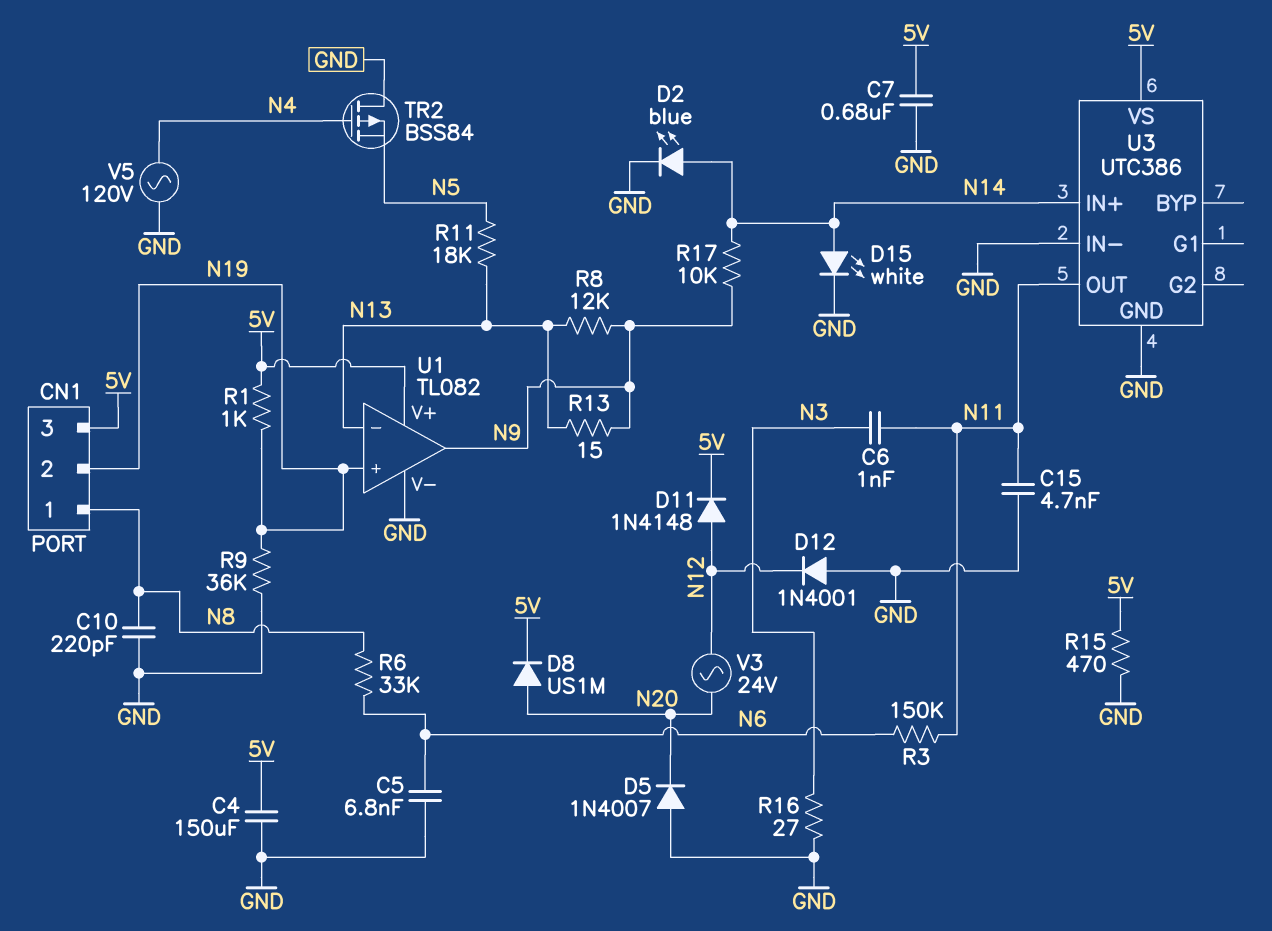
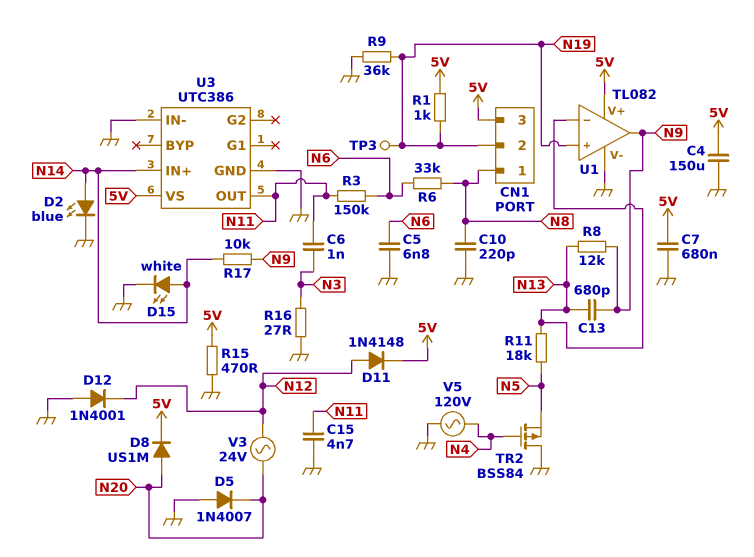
C13: none -> 680pF (N9, N13)
R13: 15 (N9, N13) -> none
TP3: none -> test point (N19)

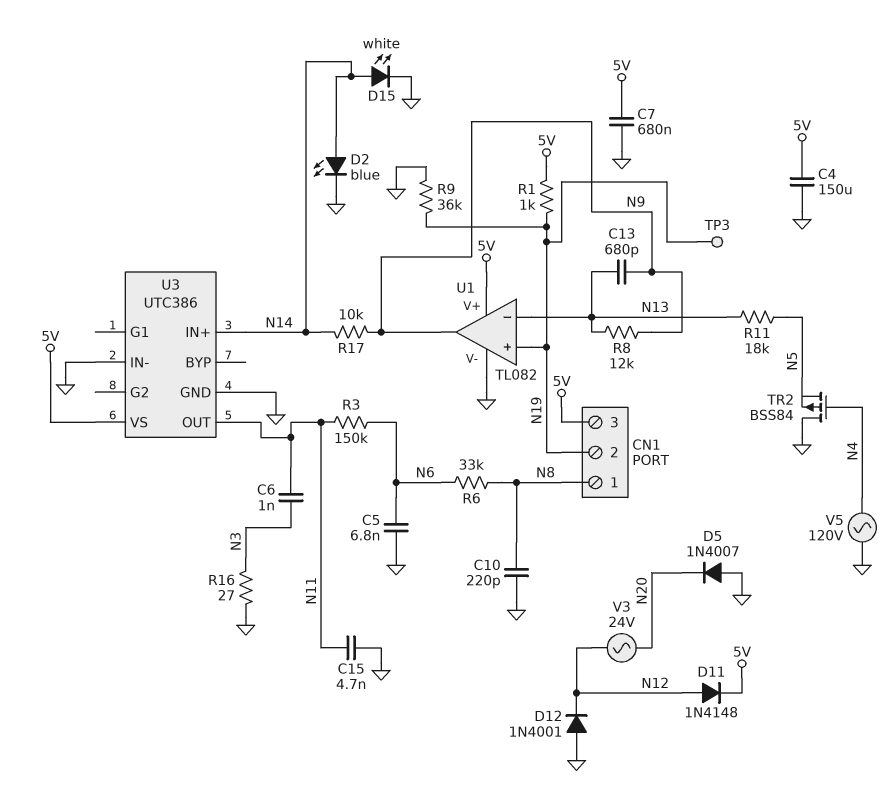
D8: diode US1M (A N20, K 5V) -> none
R15: 470 (5V, GND) -> none

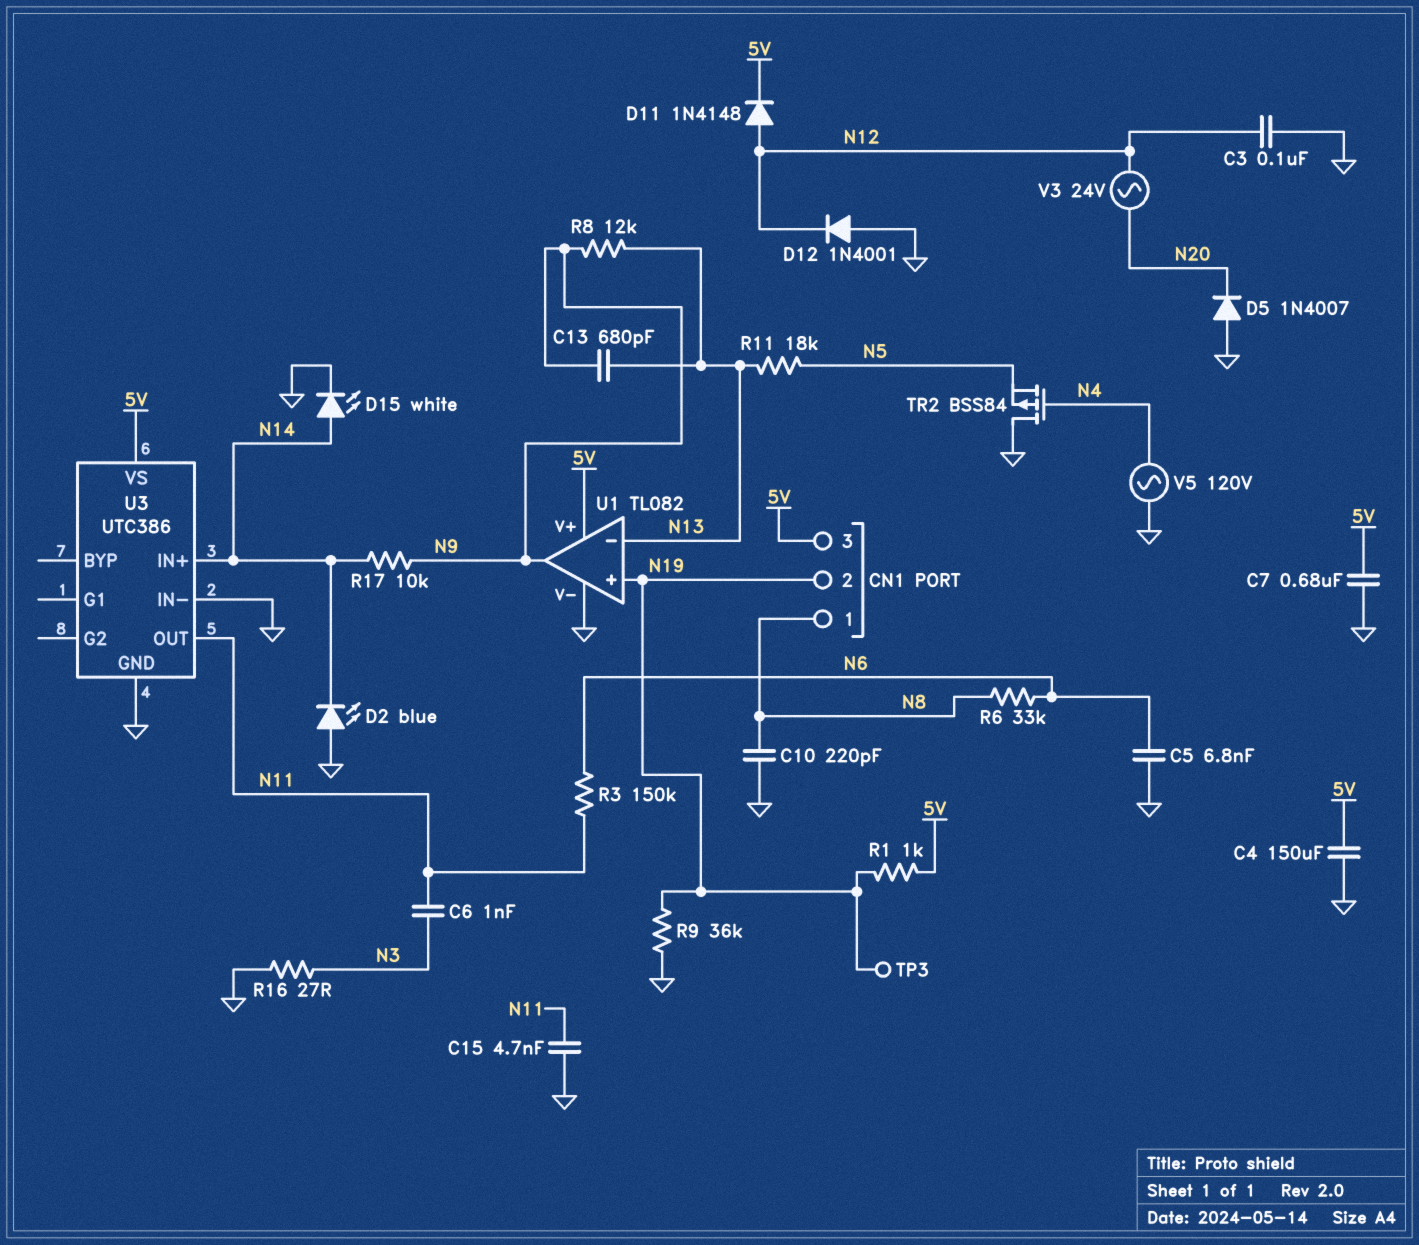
C3: none -> 100nF (GND, N12)
D2: LED blue (A N14, K GND) -> LED blue (A GND, K N14)

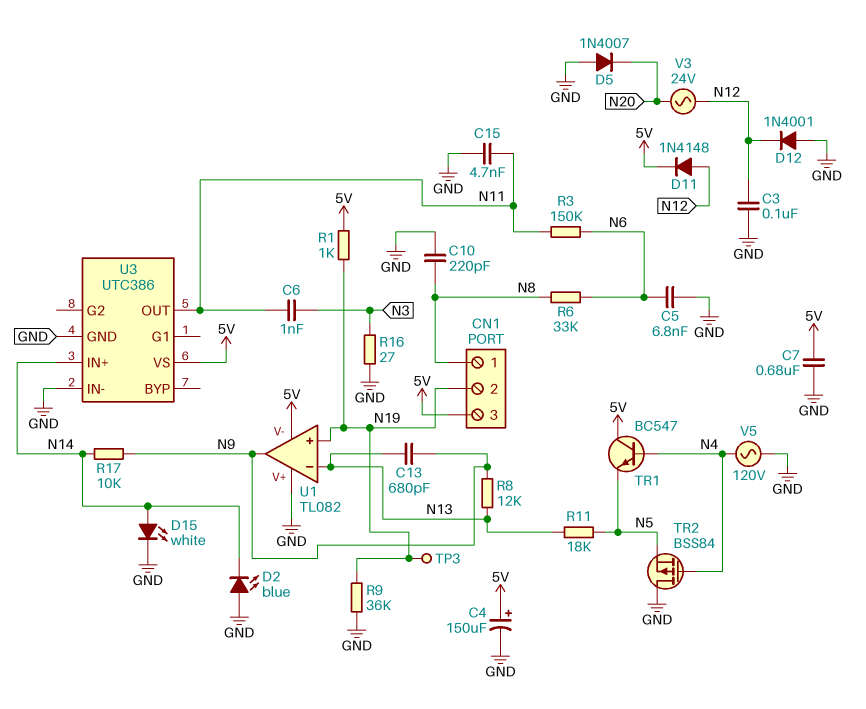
C4: 150uF (5V, GND) -> 150uF (plus 5V, minus GND)
TR1: none -> NPN BC547 (B N4, C 5V, E N5)
U1 pin V+: 5V -> GND
U1 pin V-: GND -> 5V

